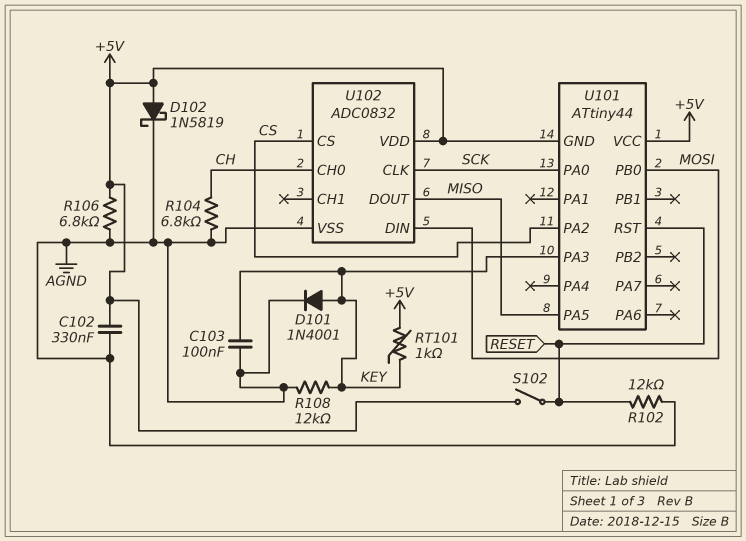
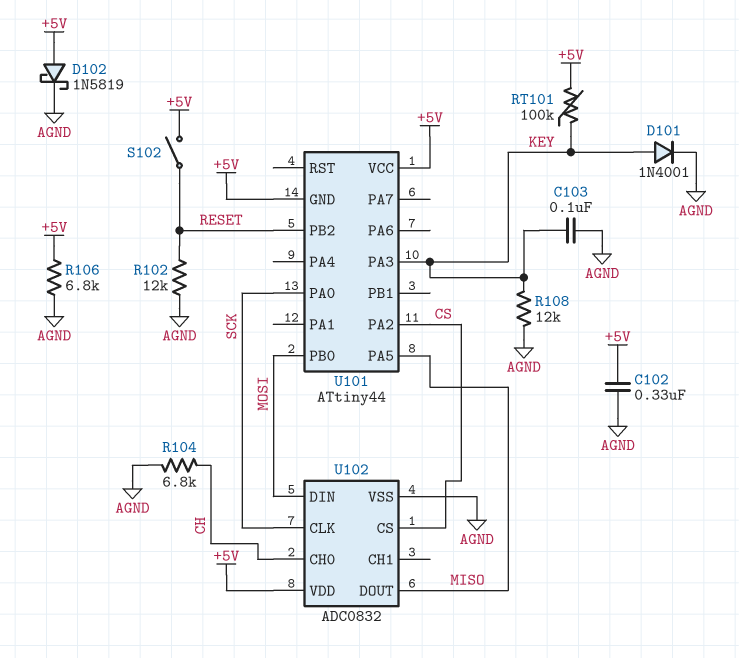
RT101: 1k (+5V, KEY) -> 100k (+5V, KEY)
U101 pin PB2: none -> RESET
U101 pin RST: RESET -> none

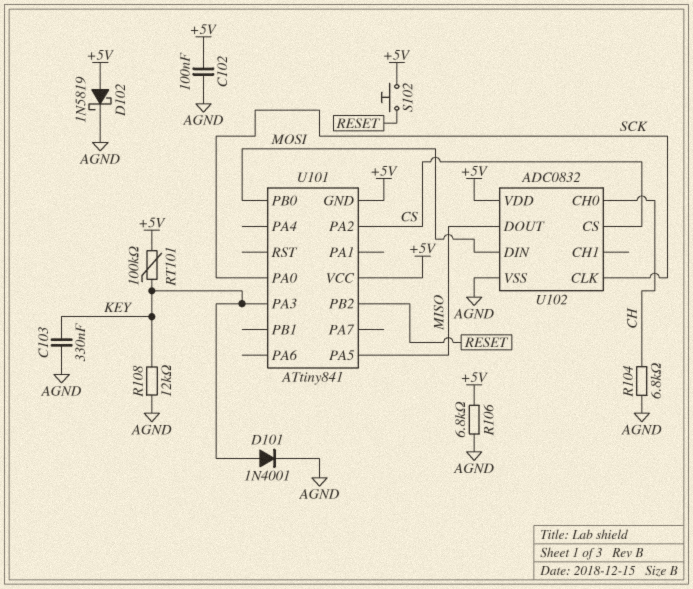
C102: 330nF (+5V, AGND) -> 100nF (+5V, AGND)
C103: 100nF (AGND, KEY) -> 330nF (AGND, KEY)
R102: 12k (AGND, RESET) -> none
S102: switch (+5V, RESET) -> button (+5V, RESET)
U101: ATtiny44 -> ATtiny841

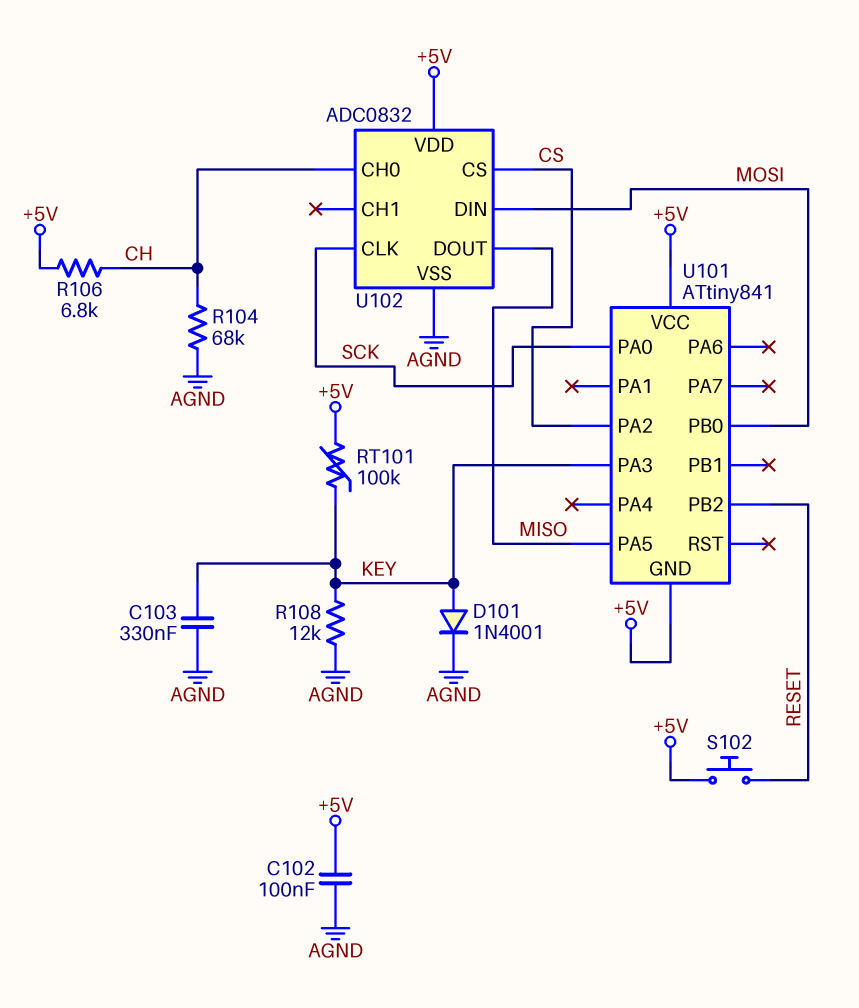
D102: schottky 1N5819 (A +5V, K AGND) -> none
R104: 6.8k (AGND, CH) -> 68k (AGND, CH)
R106: 6.8k (+5V, AGND) -> 6.8k (+5V, CH)

